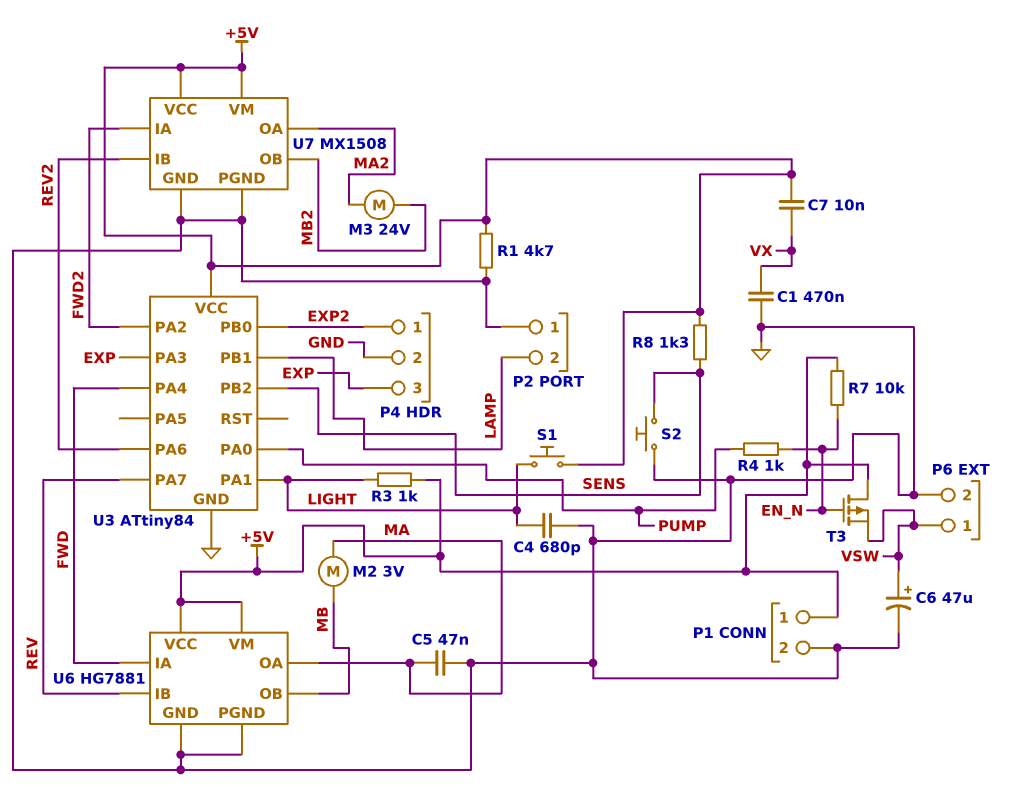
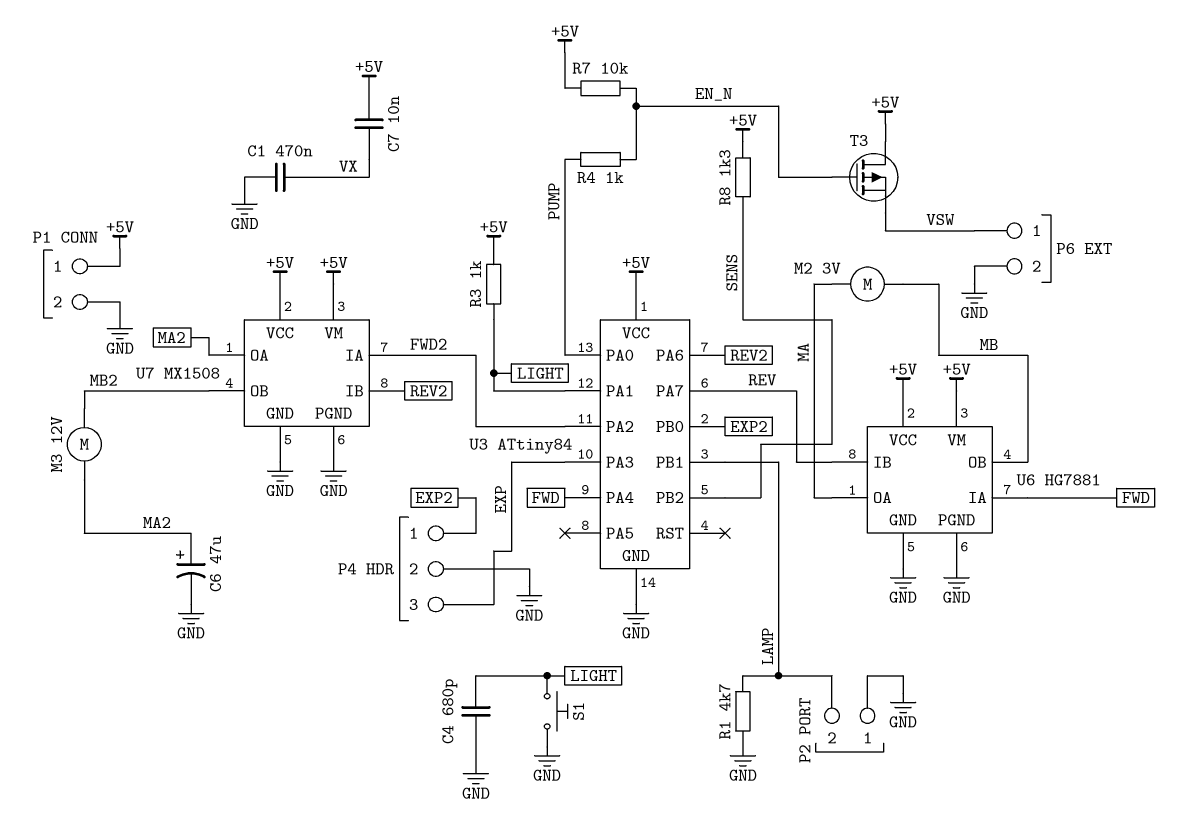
C5: 47nF (GND, MA) -> none
C6: 47uF (plus VSW, minus GND) -> 47uF (plus MA2, minus GND)
M3: motor 24V (MA2, MB2) -> motor 12V (MA2, MB2)
R1: 4.7k (+5V, GND) -> 4.7k (GND, LAMP)
S1: button (+5V, LIGHT) -> button (GND, LIGHT)
S2: button (GND, SENS) -> none

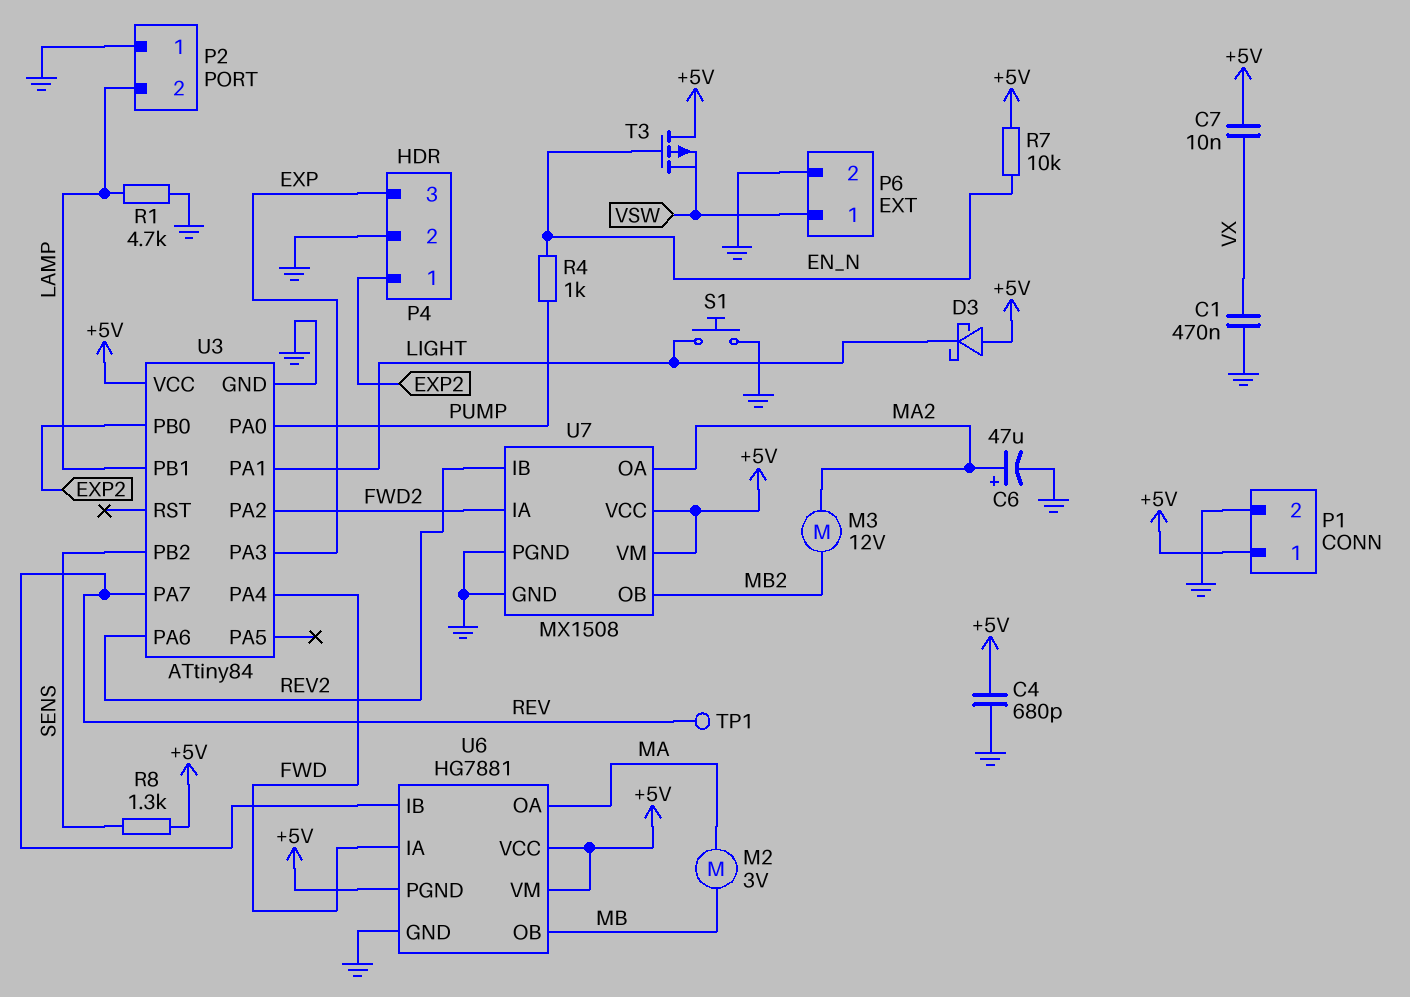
C4: 680pF (GND, LIGHT) -> 680pF (+5V, GND)
D3: none -> schottky (A +5V, K LIGHT)
R3: 1k (+5V, LIGHT) -> none
TP1: none -> test point (REV)
U6 pin PGND: GND -> +5V

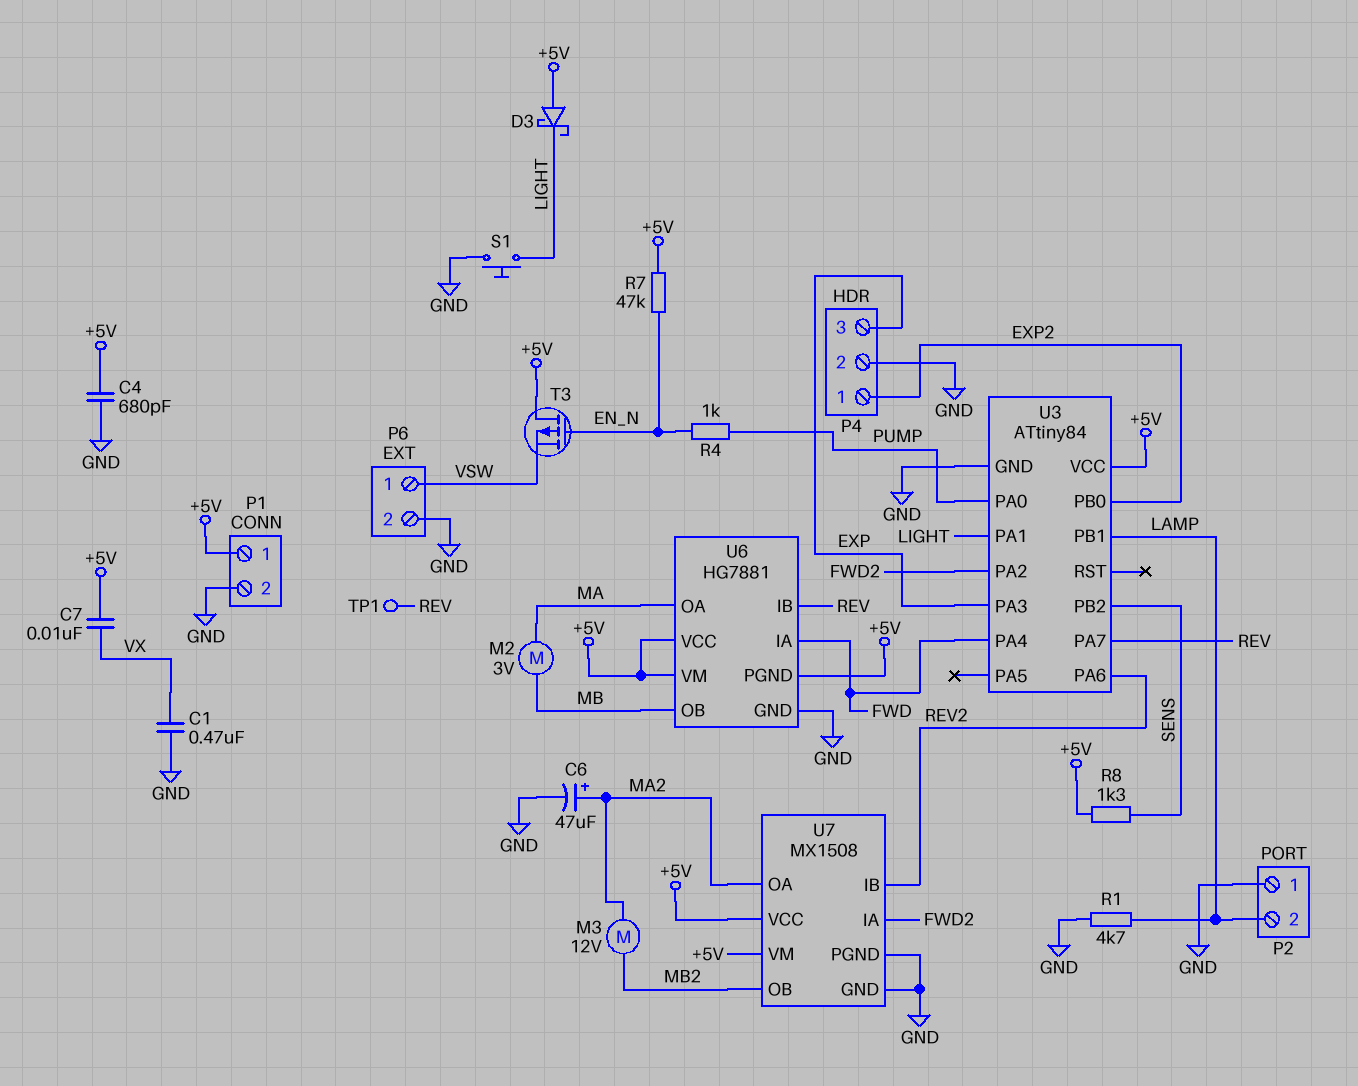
R7: 10k (+5V, EN_N) -> 47k (+5V, EN_N)

